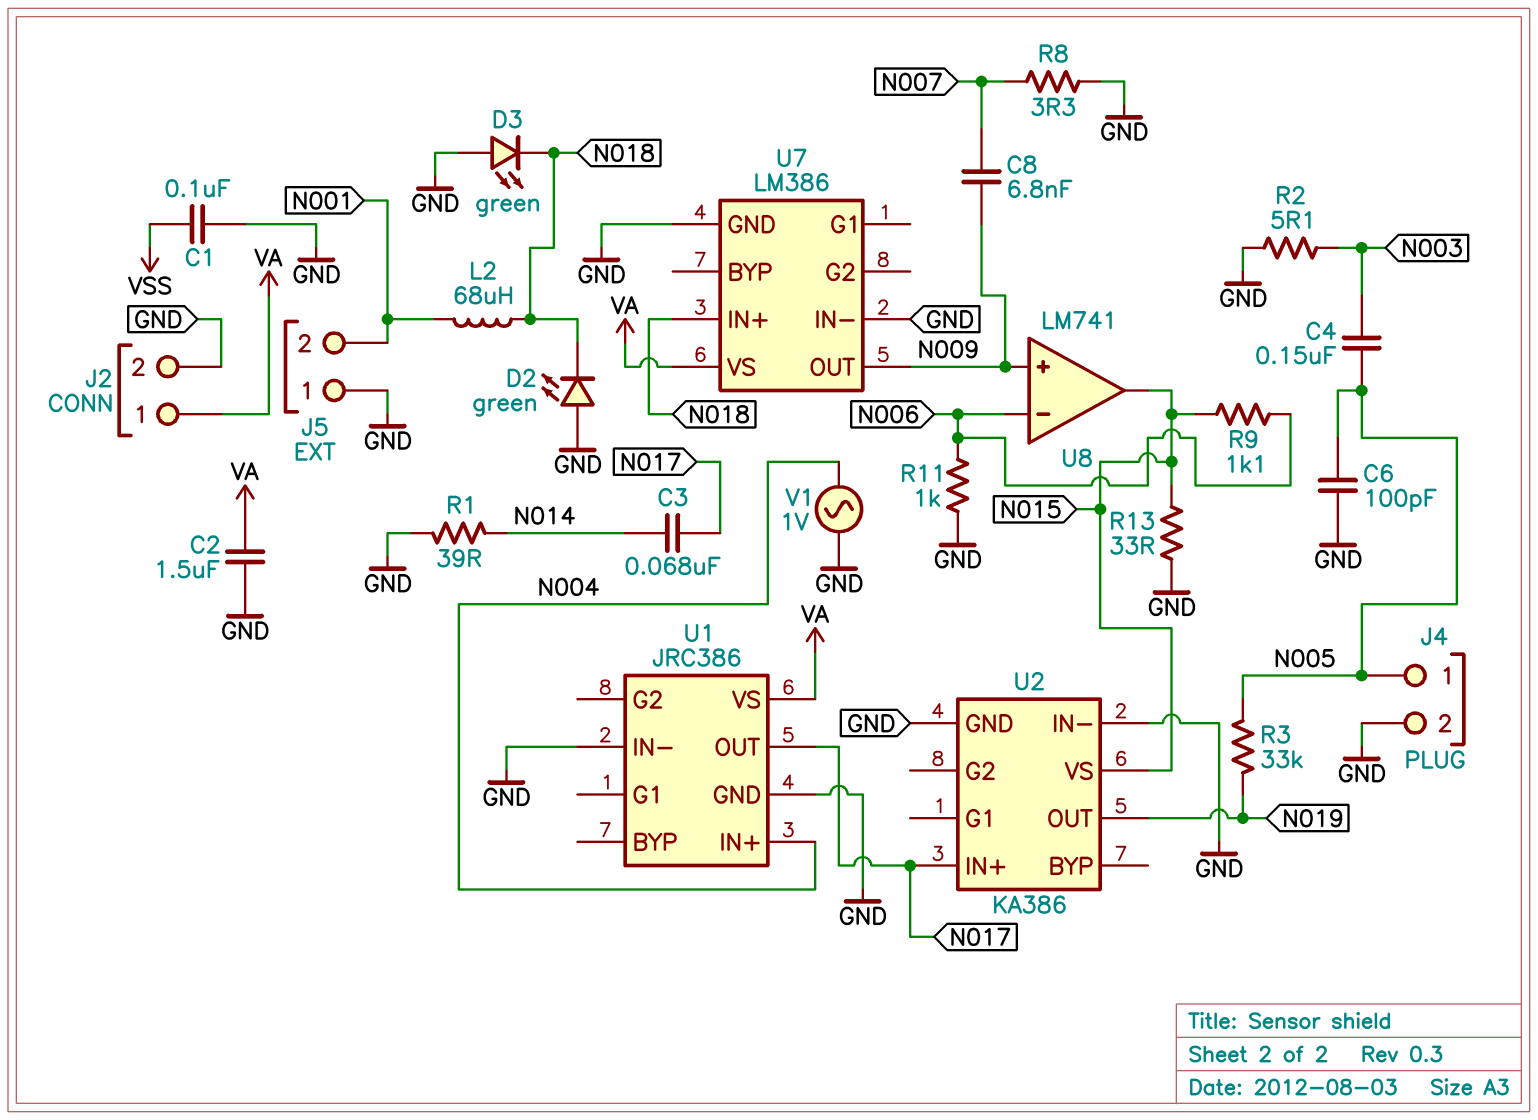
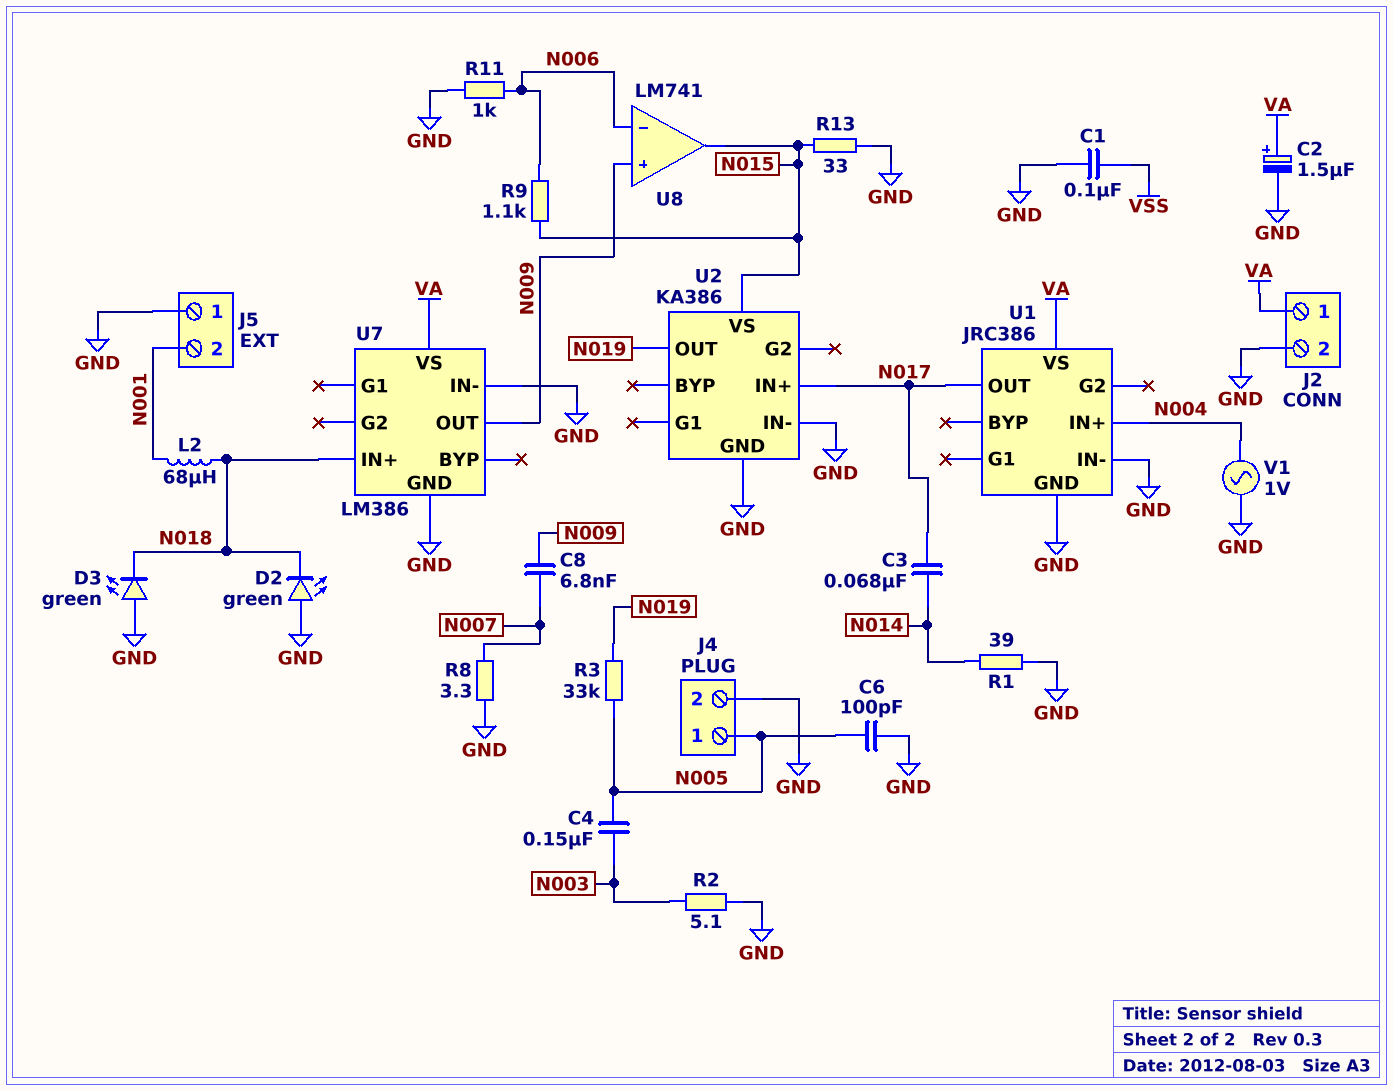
C2: 1.5uF (GND, VA) -> 1.5uF (plus VA, minus GND)

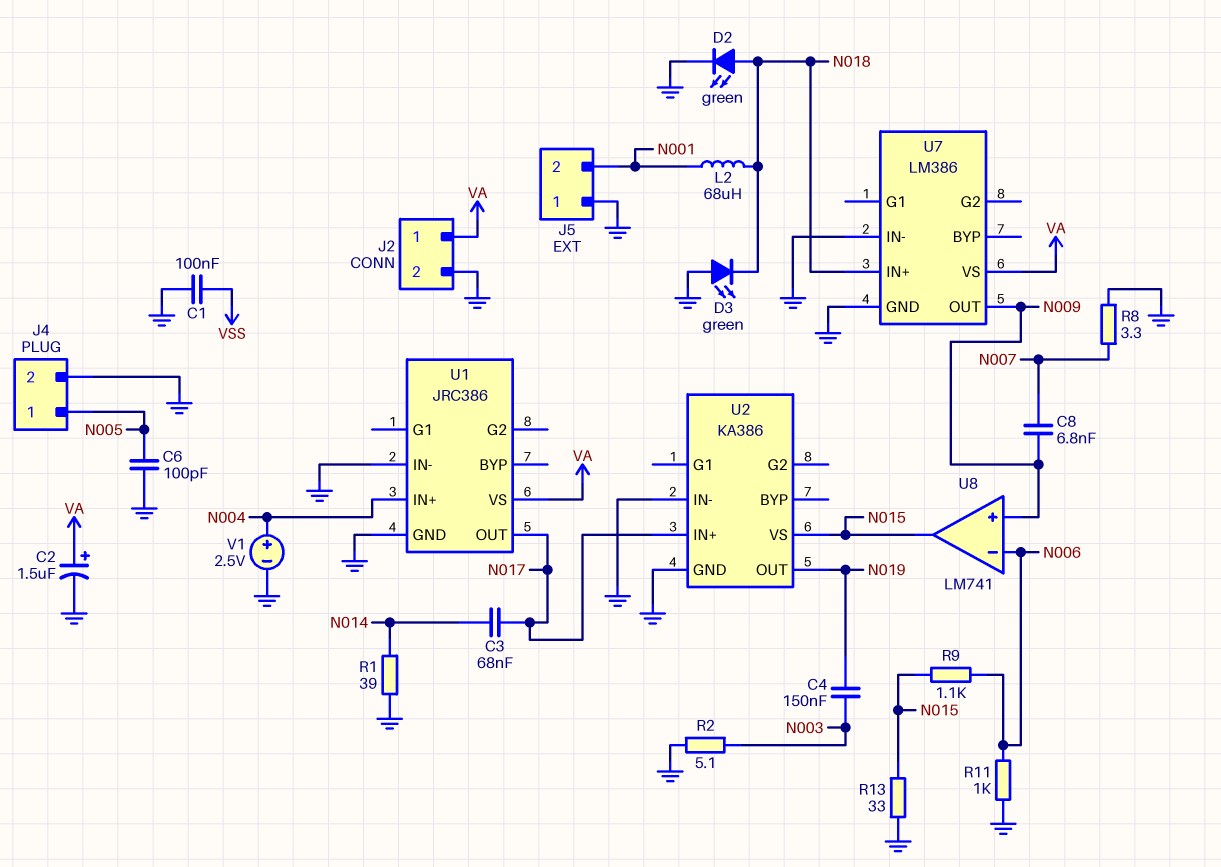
C4: 150nF (N003, N005) -> 150nF (N003, N019)
D2: LED green (A GND, K N018) -> LED green (A N018, K GND)
R3: 33k (N005, N019) -> none
V1: AC 1V (GND, N004) -> 2.5V (plus N004, minus GND)

